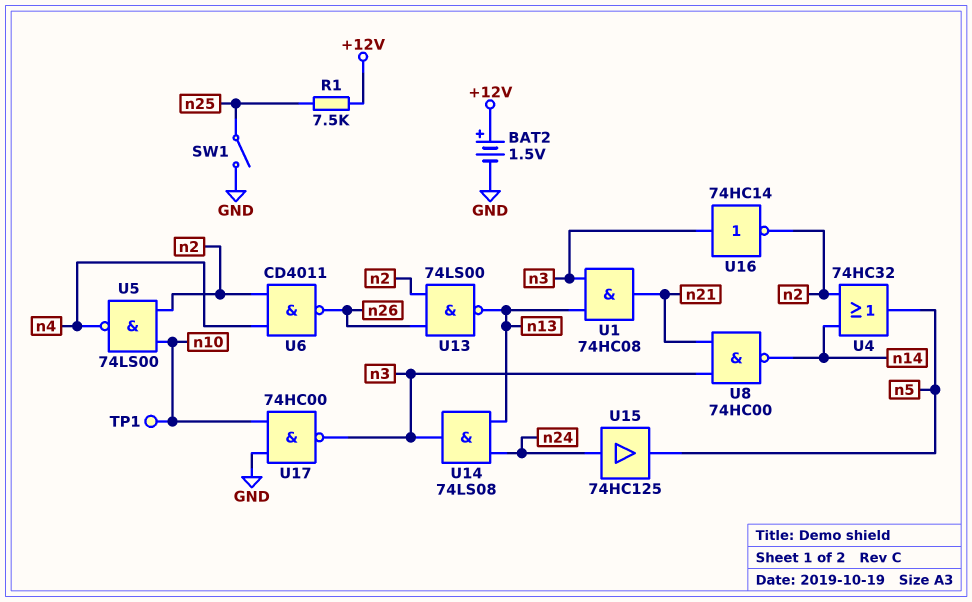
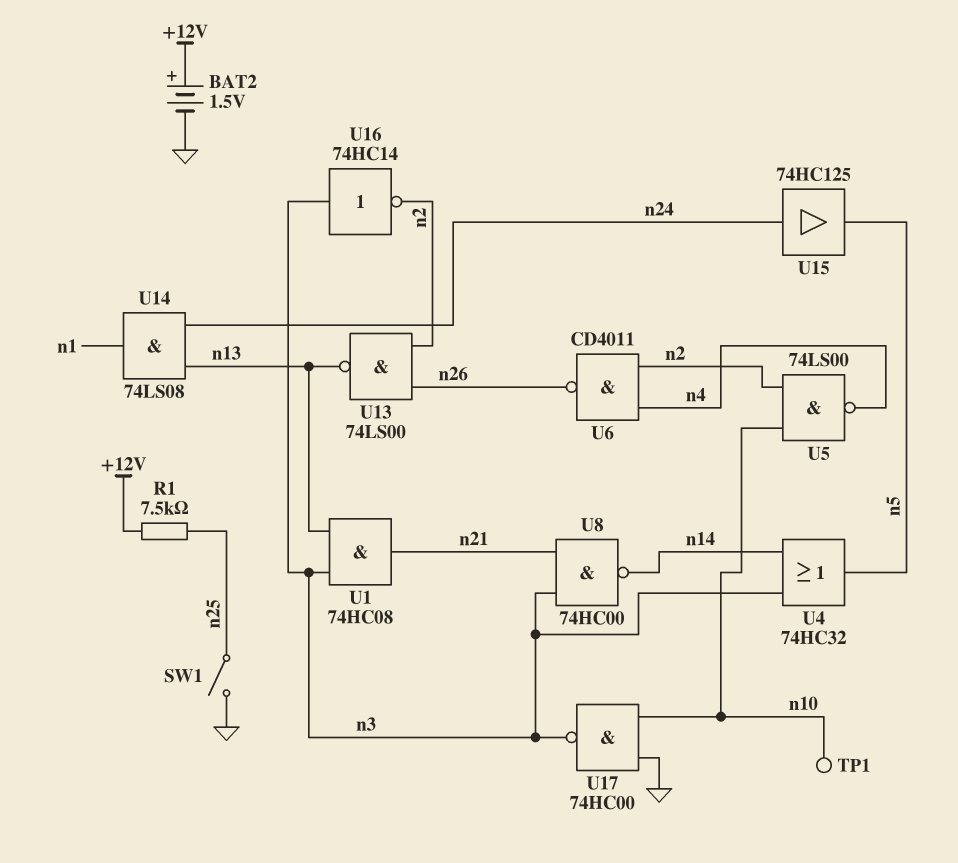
U4: OR 74HC32 (in n2, in n14, out n5) -> OR 74HC32 (in n3, in n14, out n5)
U14: AND 74LS08 (in n13, in n24, out n3) -> AND 74LS08 (in n13, in n24, out n1)

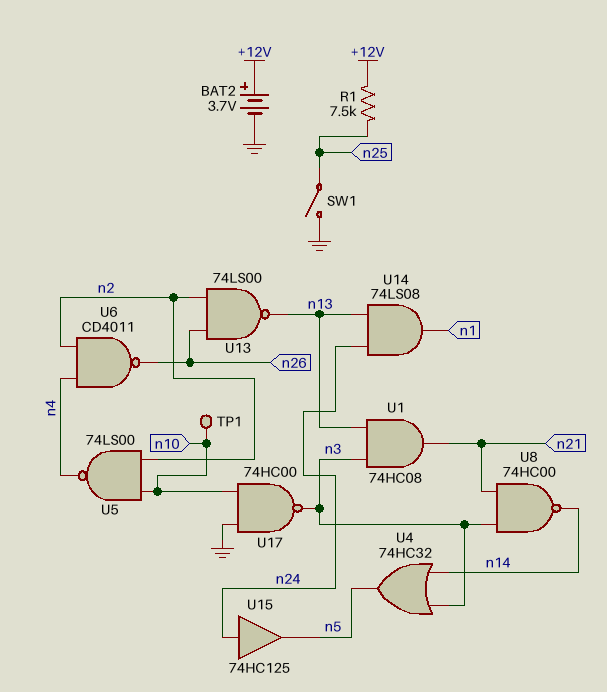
BAT2: 1.5V (plus +12V, minus GND) -> 3.7V (plus +12V, minus GND)
U16: NOT 74HC14 (in n3, out n2) -> none

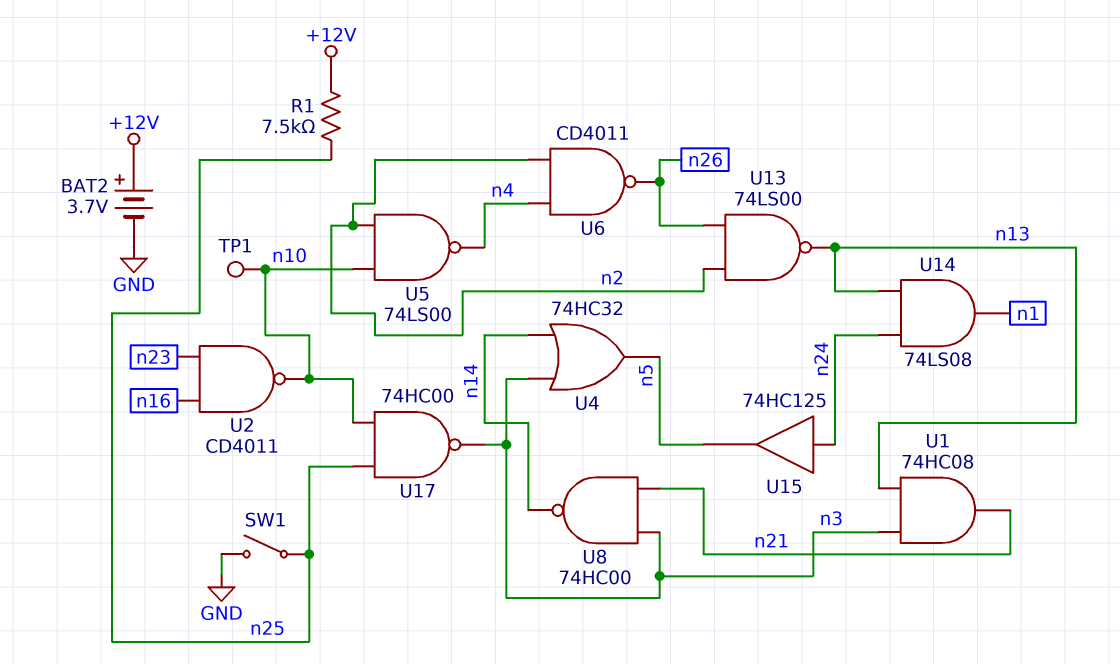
U2: none -> NAND CD4011 (in n16, in n23, out n10)
U17: NAND 74HC00 (in GND, in n10, out n3) -> NAND 74HC00 (in n10, in n25, out n3)

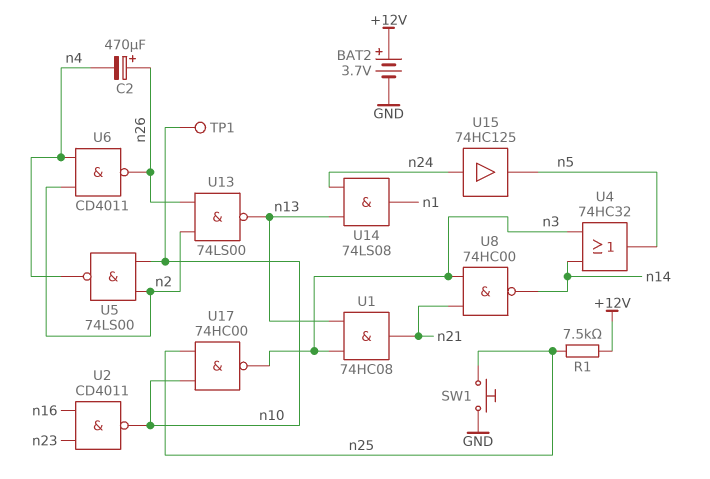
C2: none -> 470uF (plus n26, minus n4)
SW1: switch (GND, n25) -> button (GND, n25)

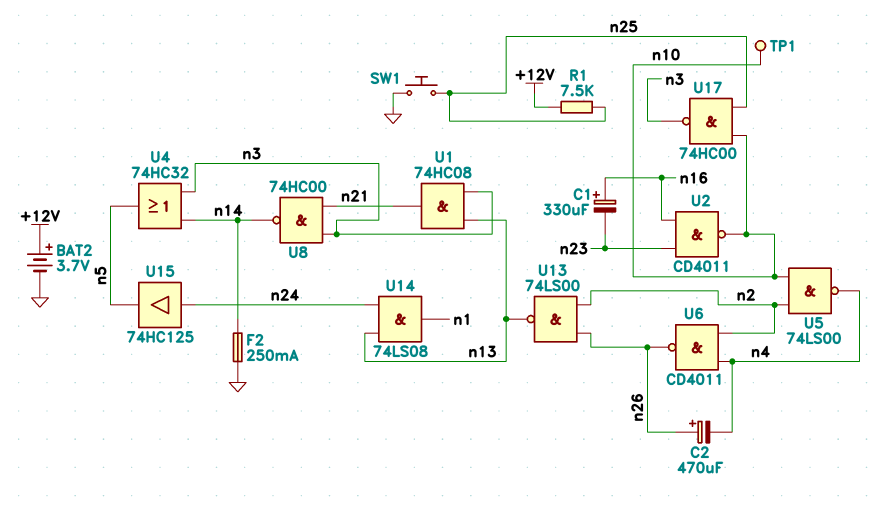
C1: none -> 330uF (plus n16, minus n23)
F2: none -> 250mA (GND, n14)

